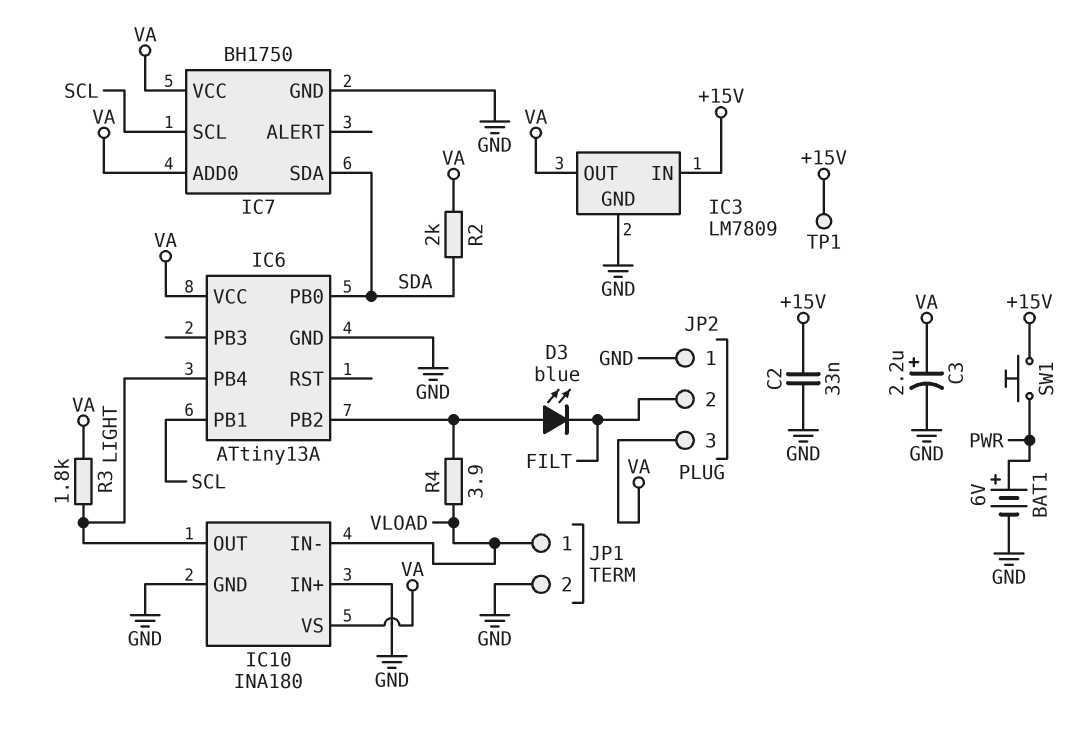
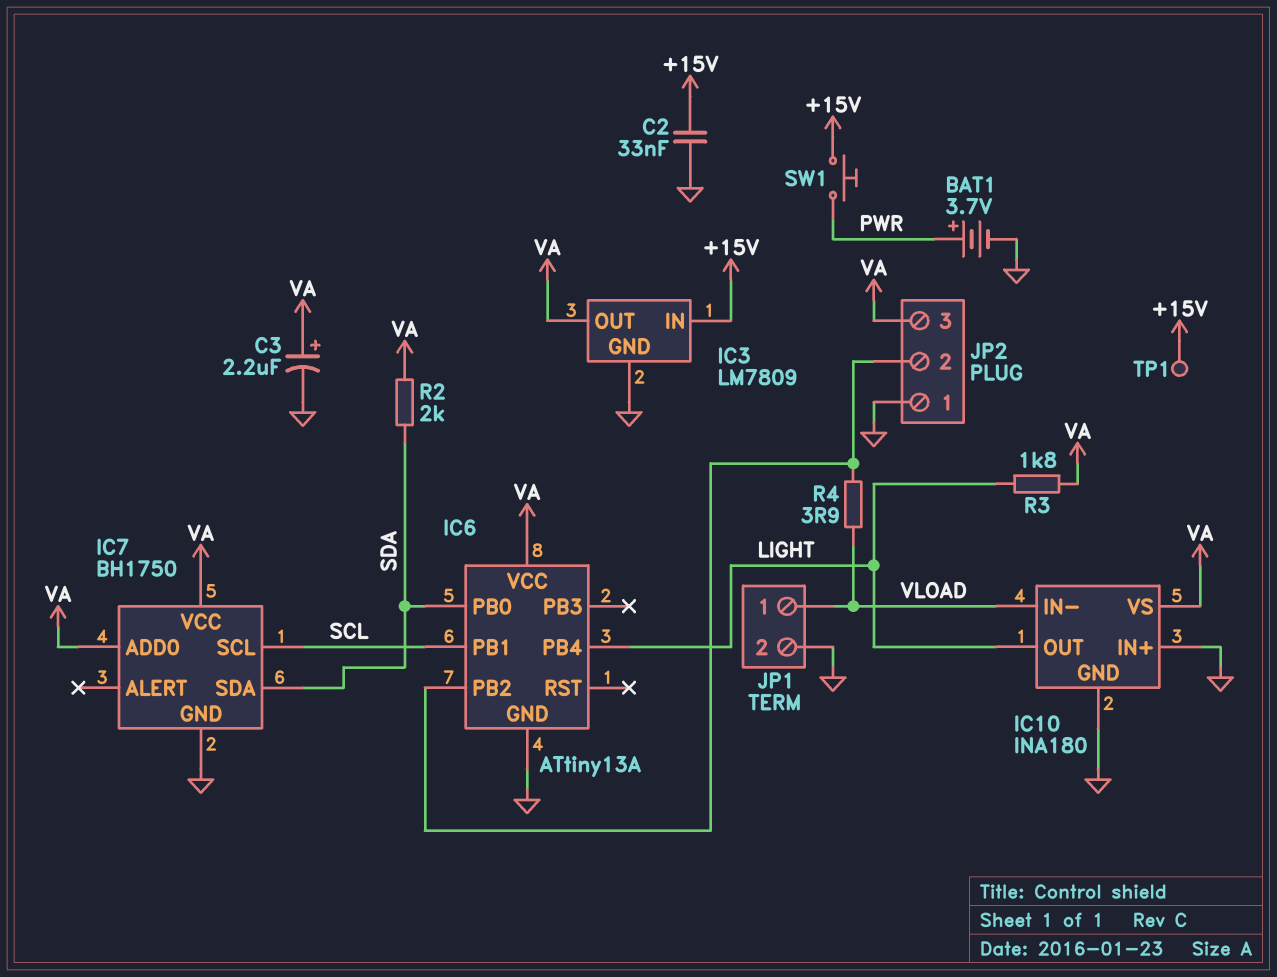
BAT1: 6V (plus PWR, minus GND) -> 3.7V (plus PWR, minus GND)
D3: LED blue (A IC6/PB2, K FILT) -> none
JP2 pin 2: FILT -> IC6/PB2

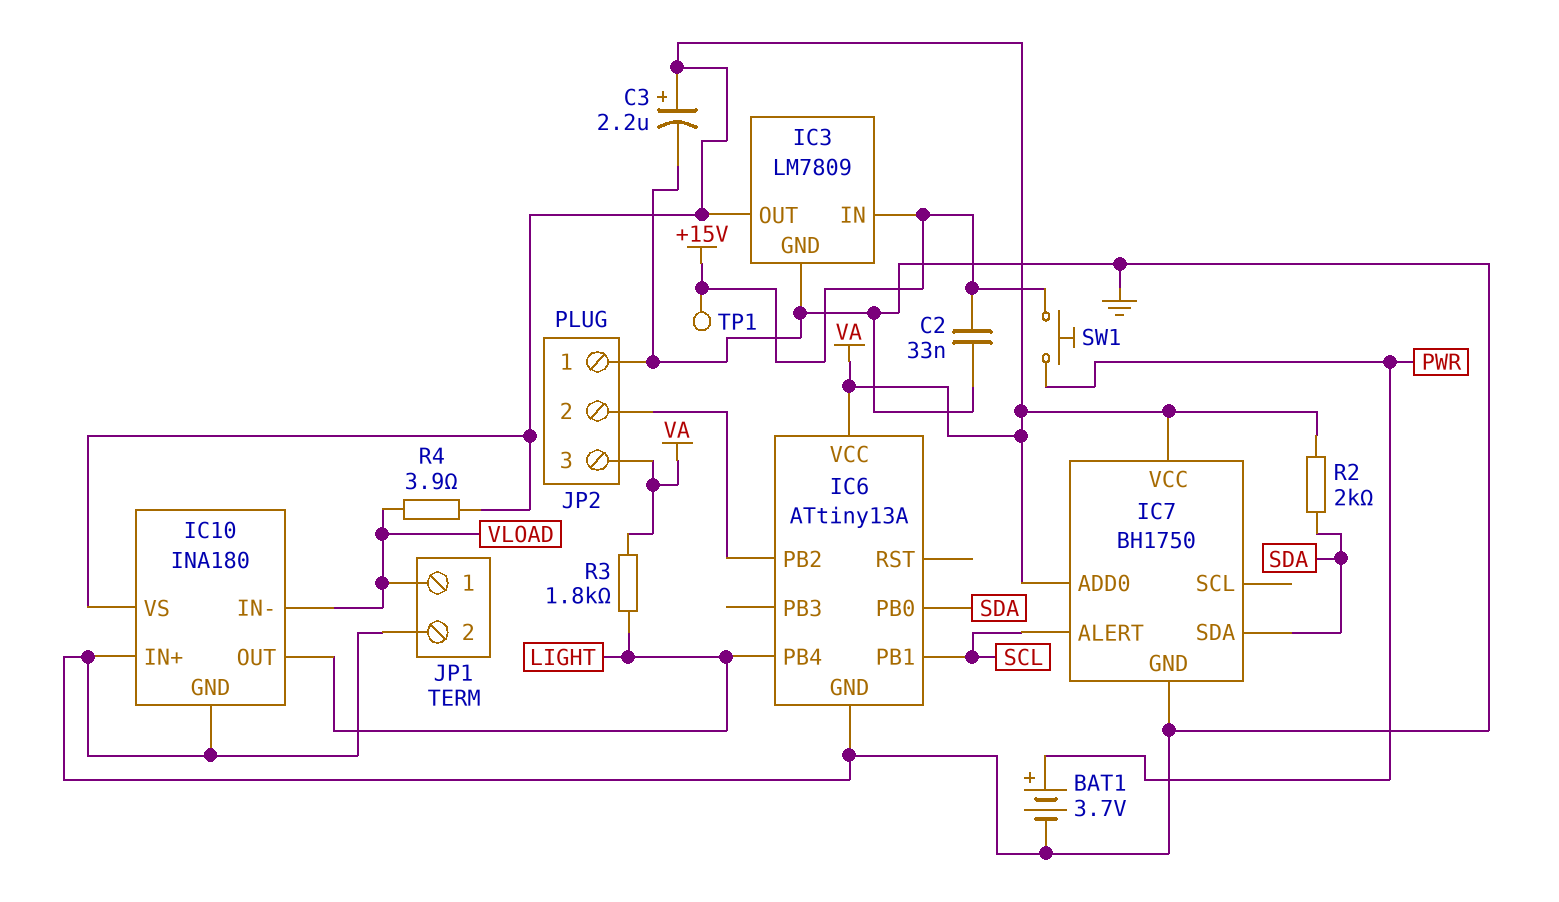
IC7 pin ALERT: none -> SCL
IC7 pin SCL: SCL -> none
R4: 3.9 (IC6/PB2, VLOAD) -> 3.9 (VA, VLOAD)

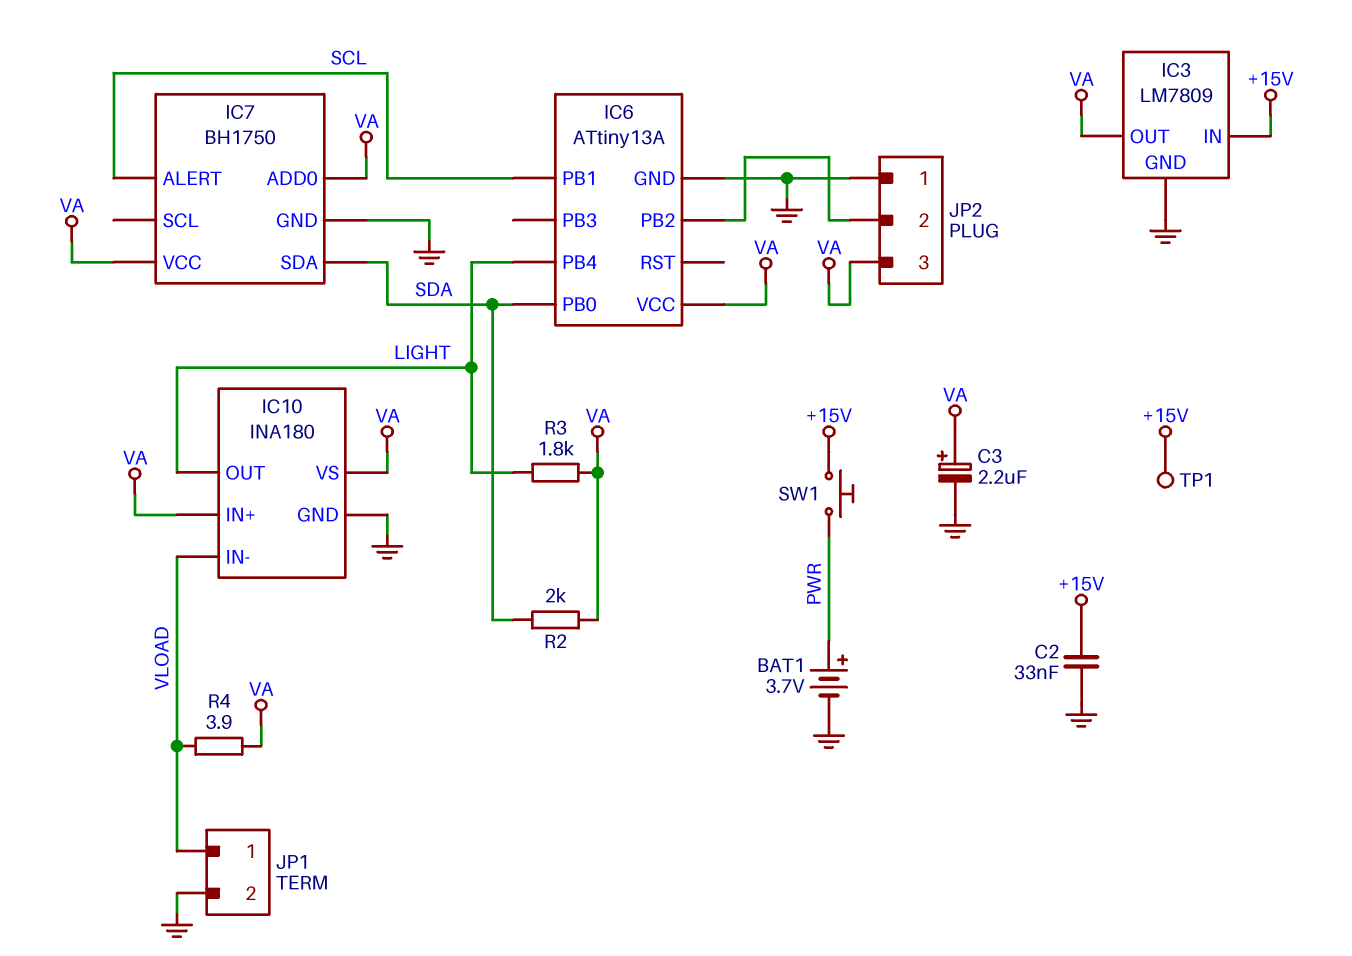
IC10 pin IN+: GND -> VA

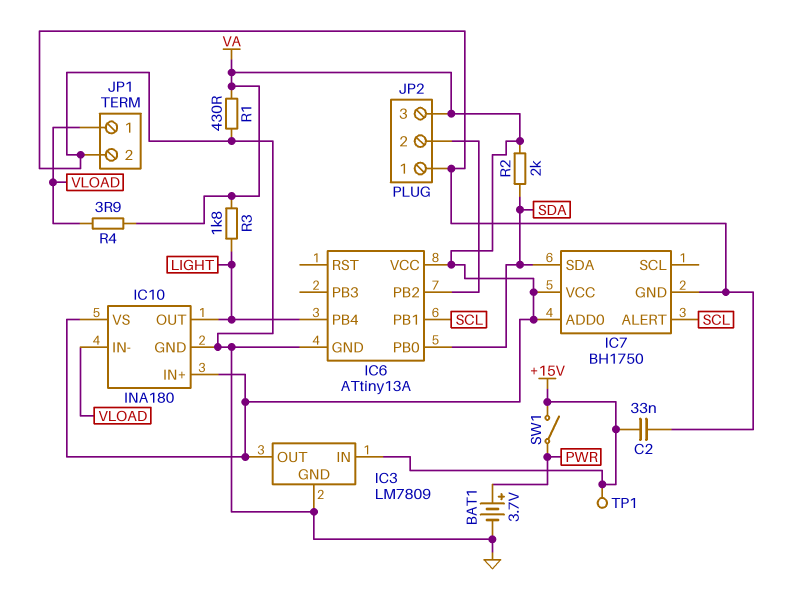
C3: 2.2uF (plus VA, minus GND) -> none
R1: none -> 430 (GND, VA)
SW1: button (+15V, PWR) -> switch (+15V, PWR)

